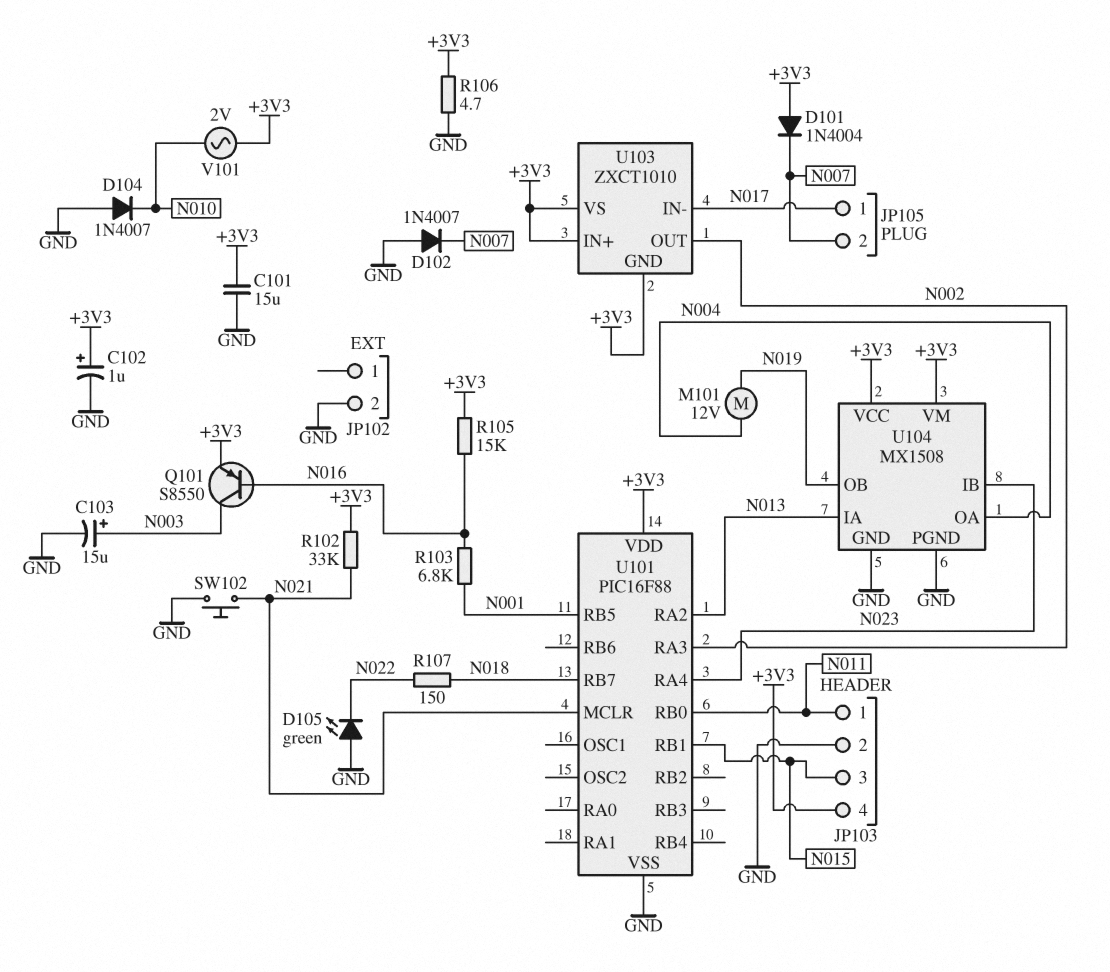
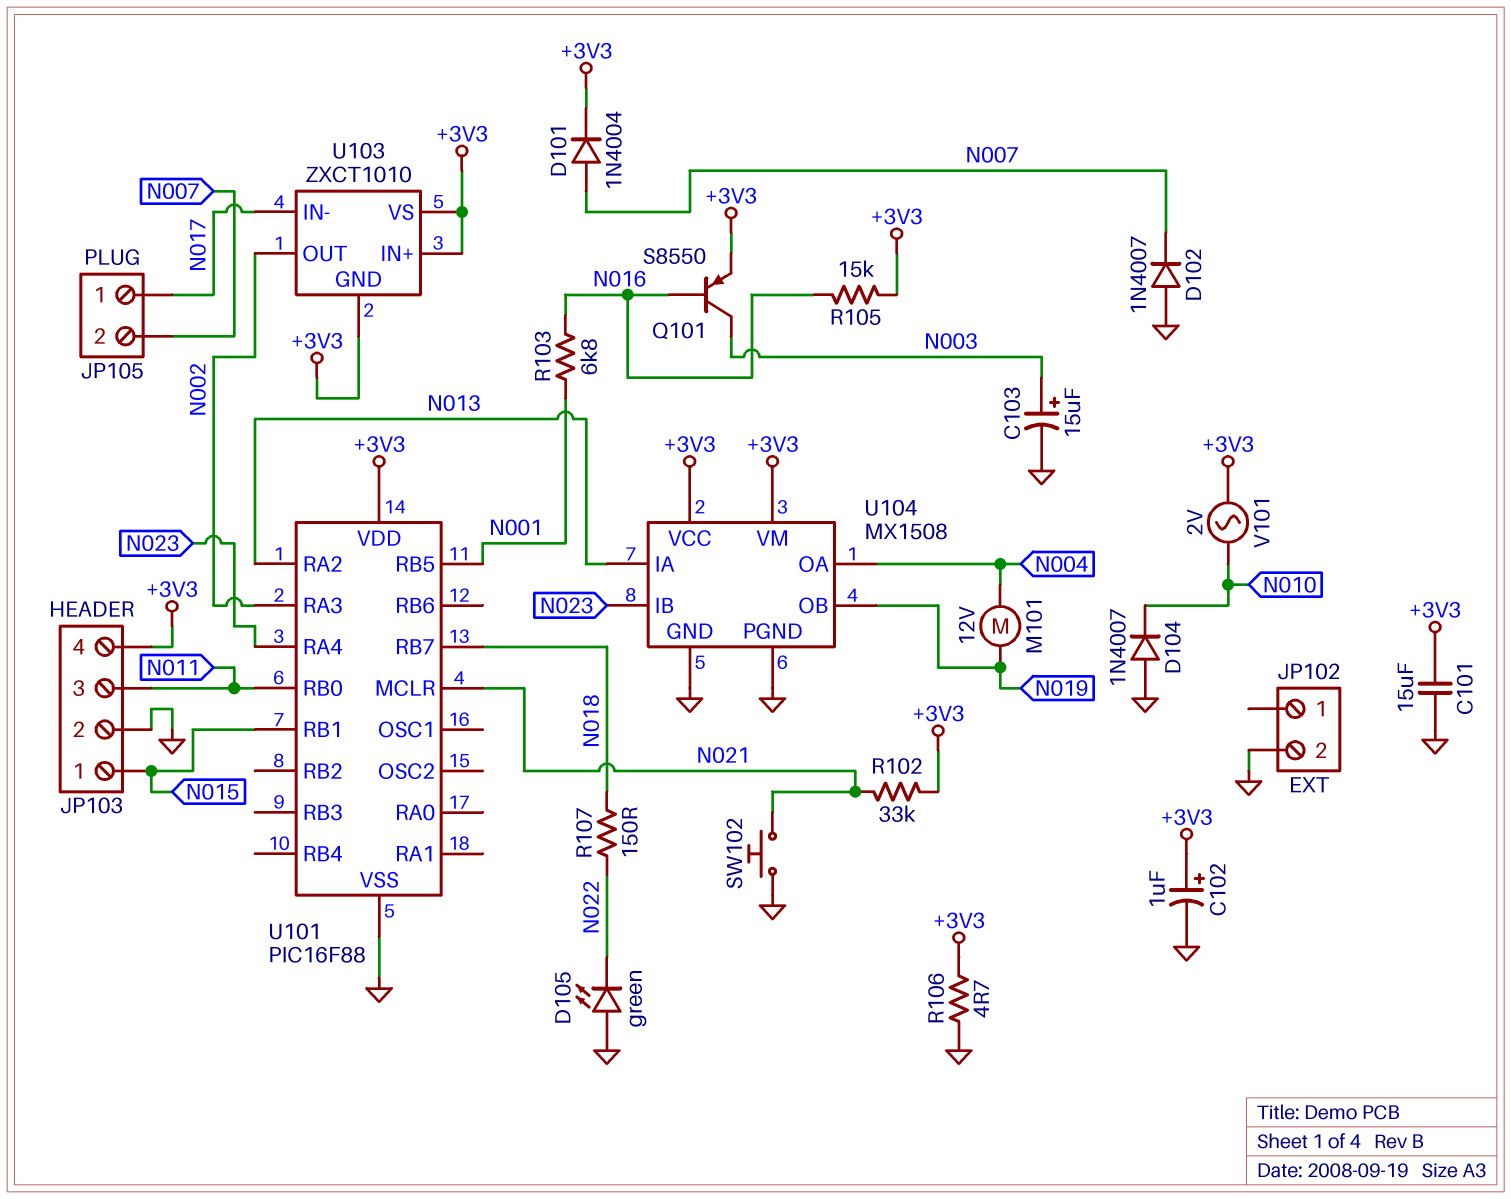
D101: diode 1N4004 (A +3V3, K N007) -> diode 1N4004 (A N007, K +3V3)
JP103 pin 1: N011 -> N015
JP103 pin 3: N015 -> N011

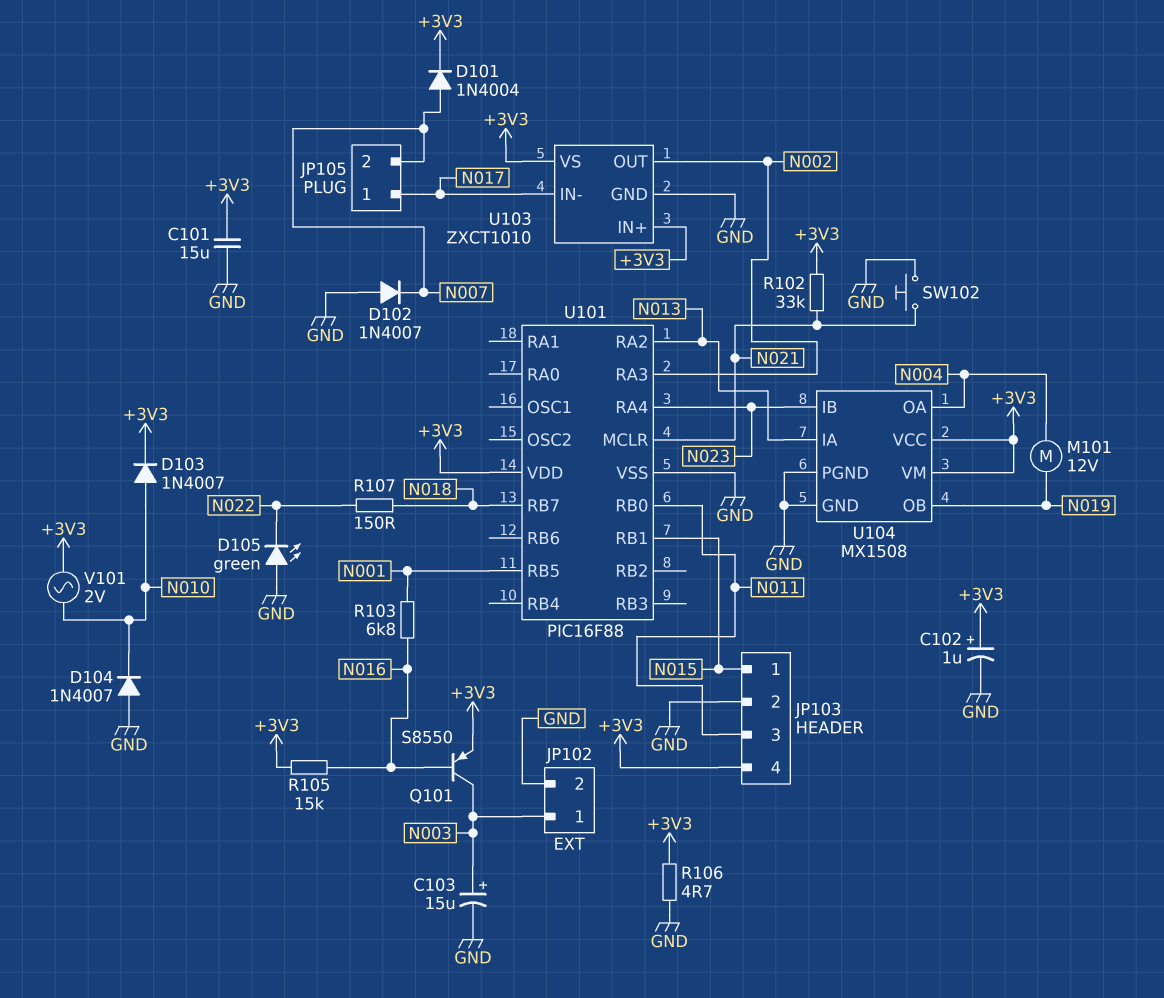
D103: none -> diode 1N4007 (A N010, K +3V3)
JP102 pin 1: none -> N003
U103 pin GND: +3V3 -> GND

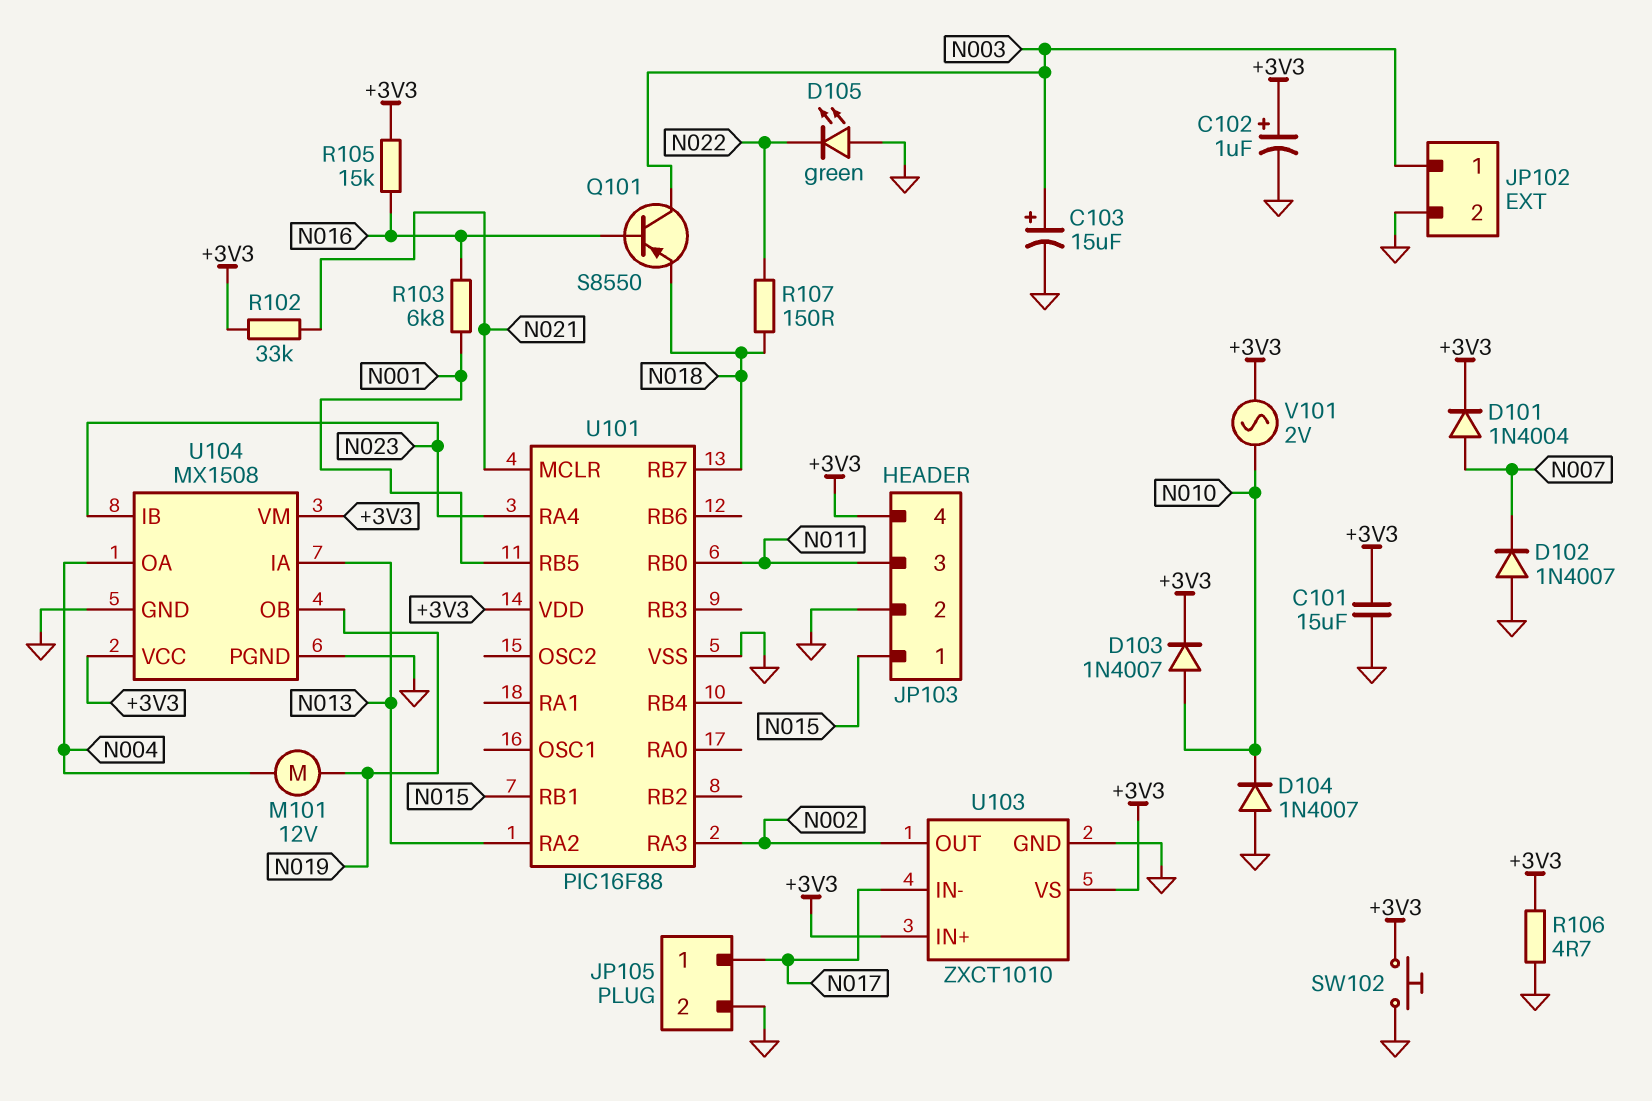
JP105 pin 2: N007 -> GND
Q101: PNP S8550 (B N016, C N003, E +3V3) -> PNP S8550 (B N016, C N003, E N018)
SW102: button (GND, N021) -> button (+3V3, GND)

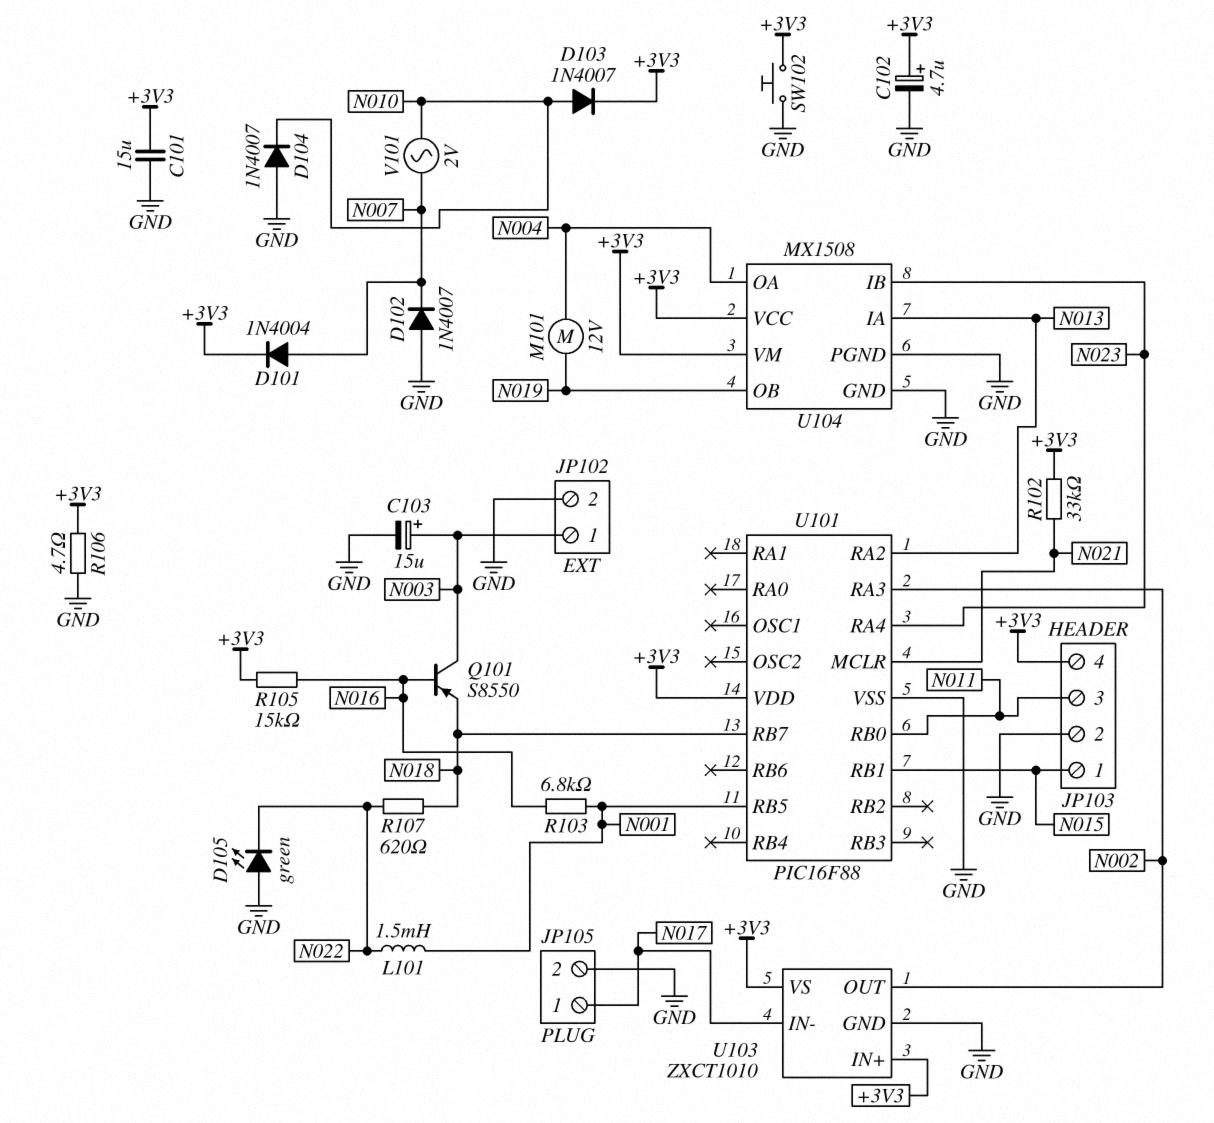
C102: 1uF (plus +3V3, minus GND) -> 4.7uF (plus +3V3, minus GND)
L101: none -> 1.5mH (N001, N022)
R107: 150 (N018, N022) -> 620 (N018, N022)
V101: AC 2V (+3V3, N010) -> AC 2V (N007, N010)

